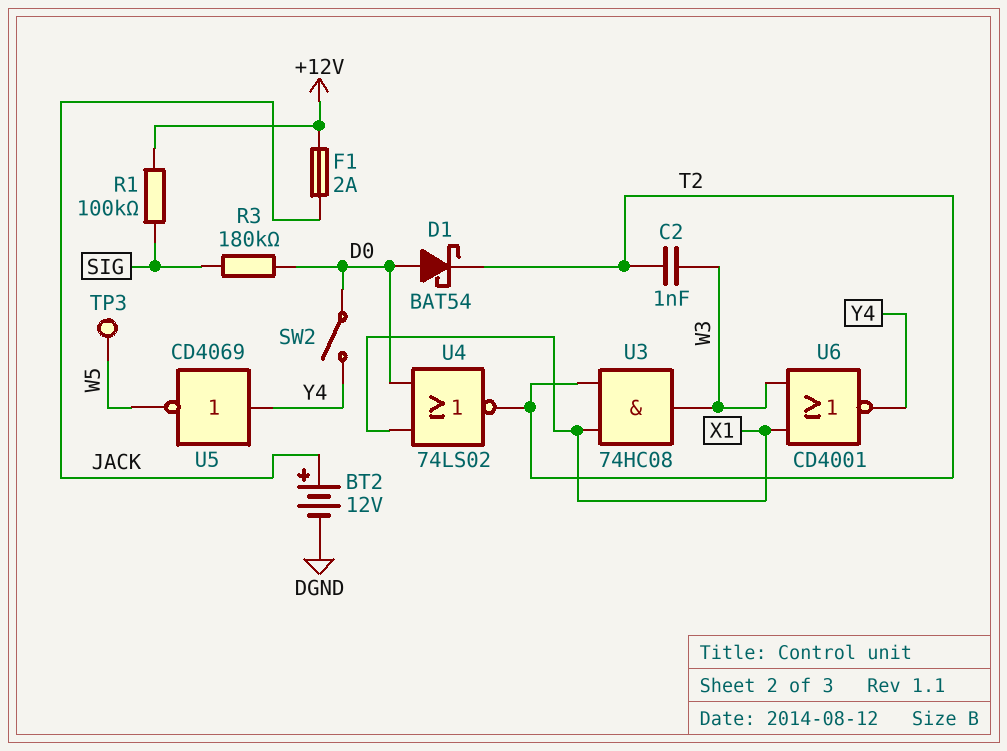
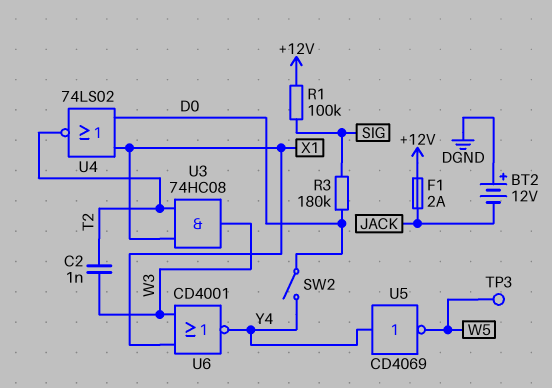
BT2: 12V (plus JACK, minus DGND) -> 12V (plus DGND, minus JACK)
D1: schottky BAT54 (A D0, K T2) -> none

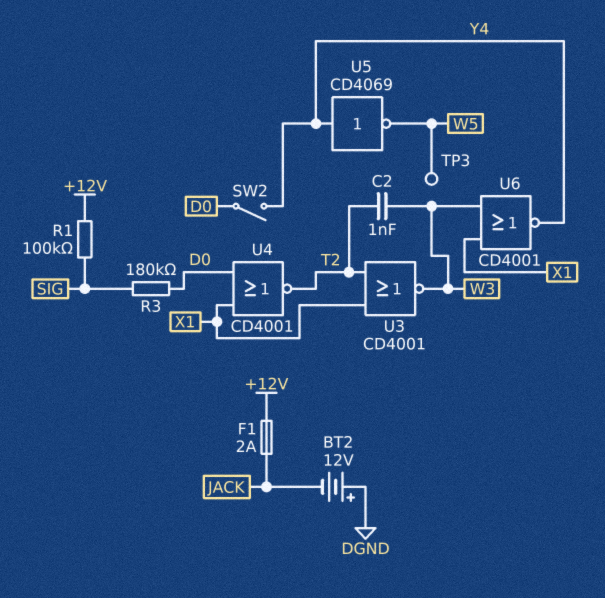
U3: AND 74HC08 (in T2, in X1, out W3) -> NOR CD4001 (in T2, in X1, out W3)
U4: NOR 74LS02 (in D0, in X1, out T2) -> NOR CD4001 (in D0, in X1, out T2)

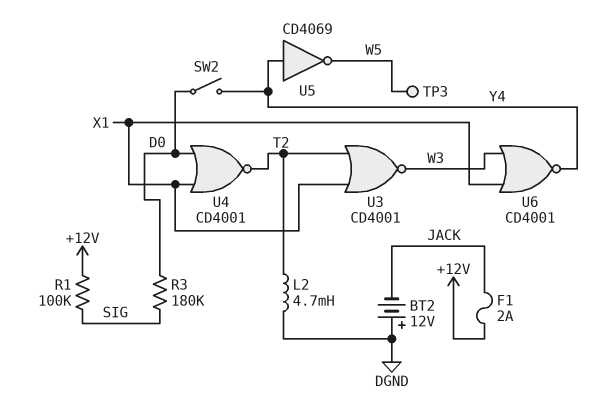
C2: 1nF (T2, W3) -> none
L2: none -> 4.7mH (DGND, T2)

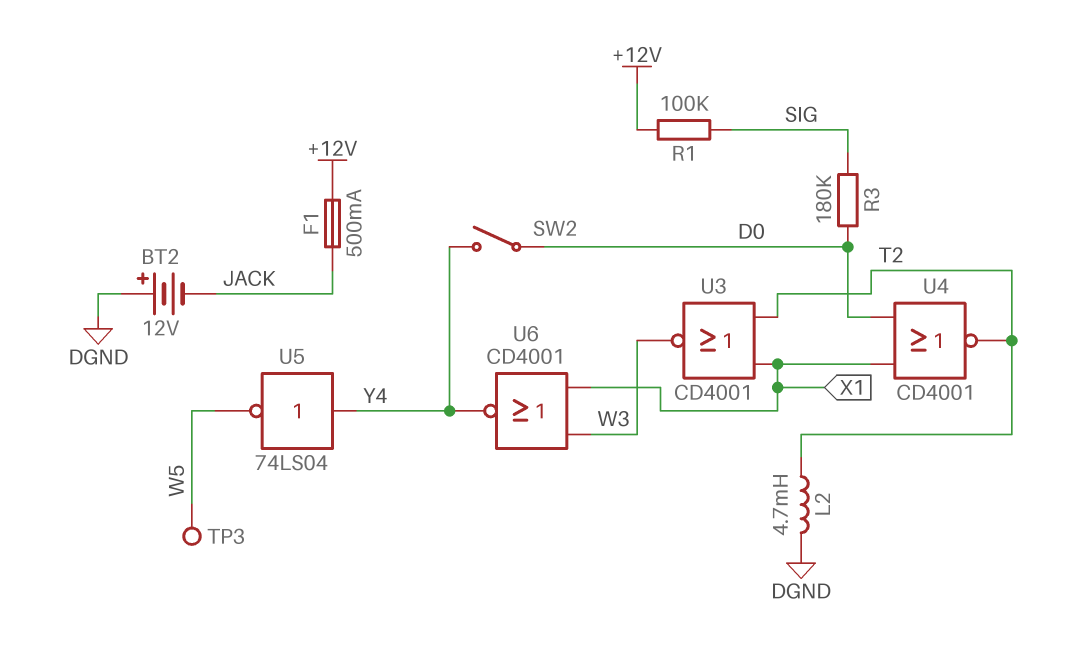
F1: 2A (+12V, JACK) -> 500mA (+12V, JACK)
U5: NOT CD4069 (in Y4, out W5) -> NOT 74LS04 (in Y4, out W5)

